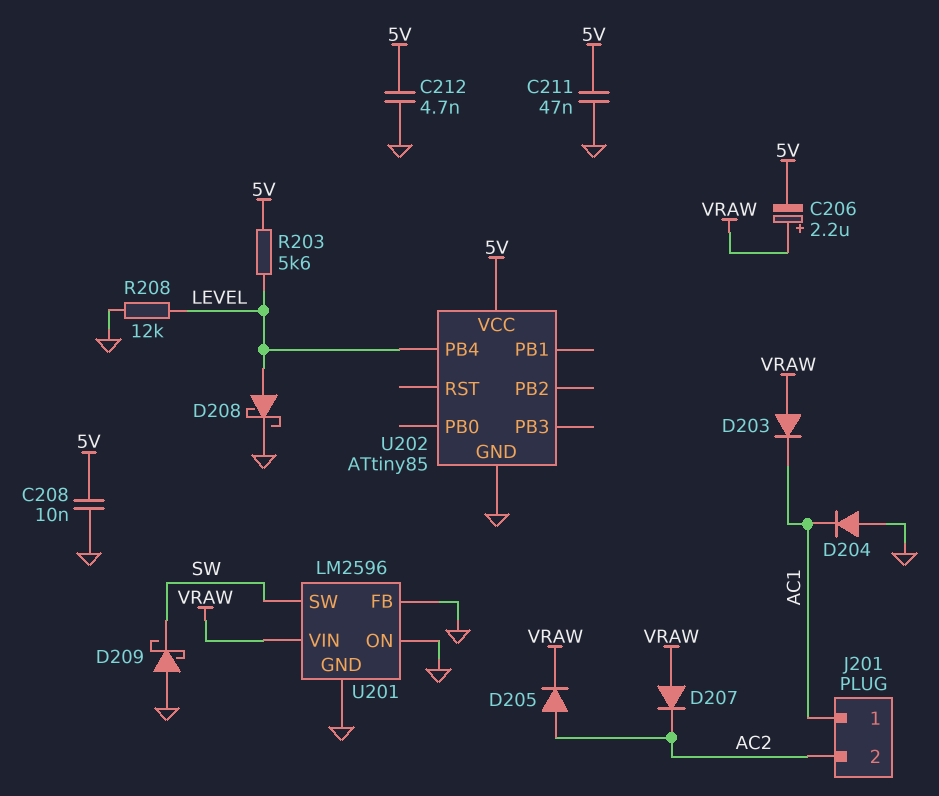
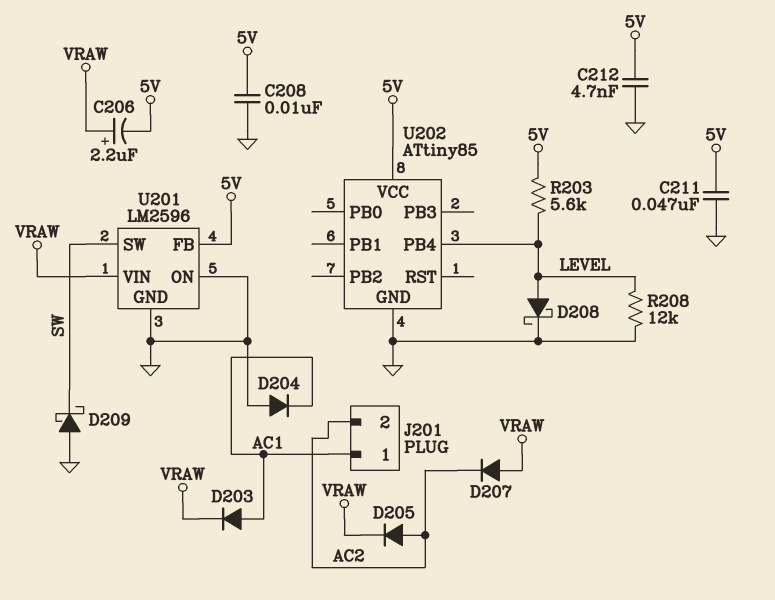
D203: diode (A VRAW, K AC1) -> diode (A AC1, K VRAW)
U201 pin FB: GND -> 5V

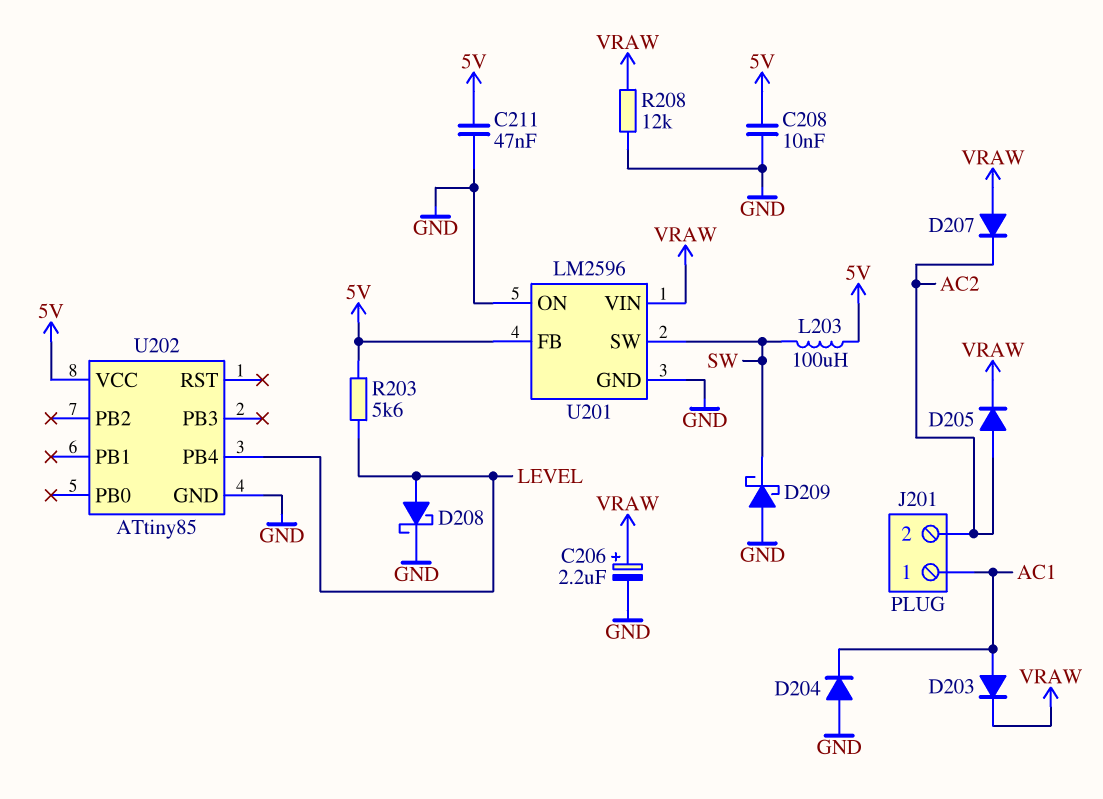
C206: 2.2uF (plus VRAW, minus 5V) -> 2.2uF (plus VRAW, minus GND)
C212: 4.7nF (5V, GND) -> none
L203: none -> 100uH (5V, SW)
R208: 12k (GND, LEVEL) -> 12k (GND, VRAW)

